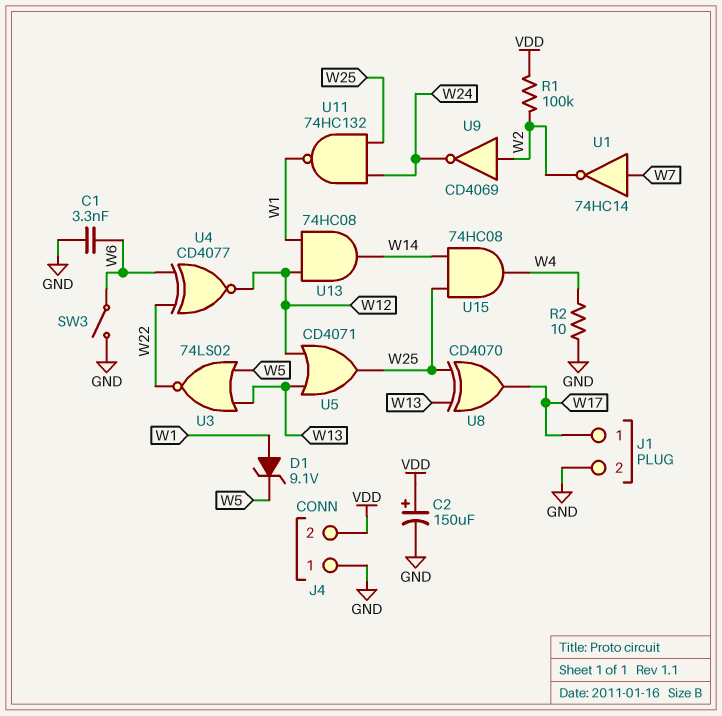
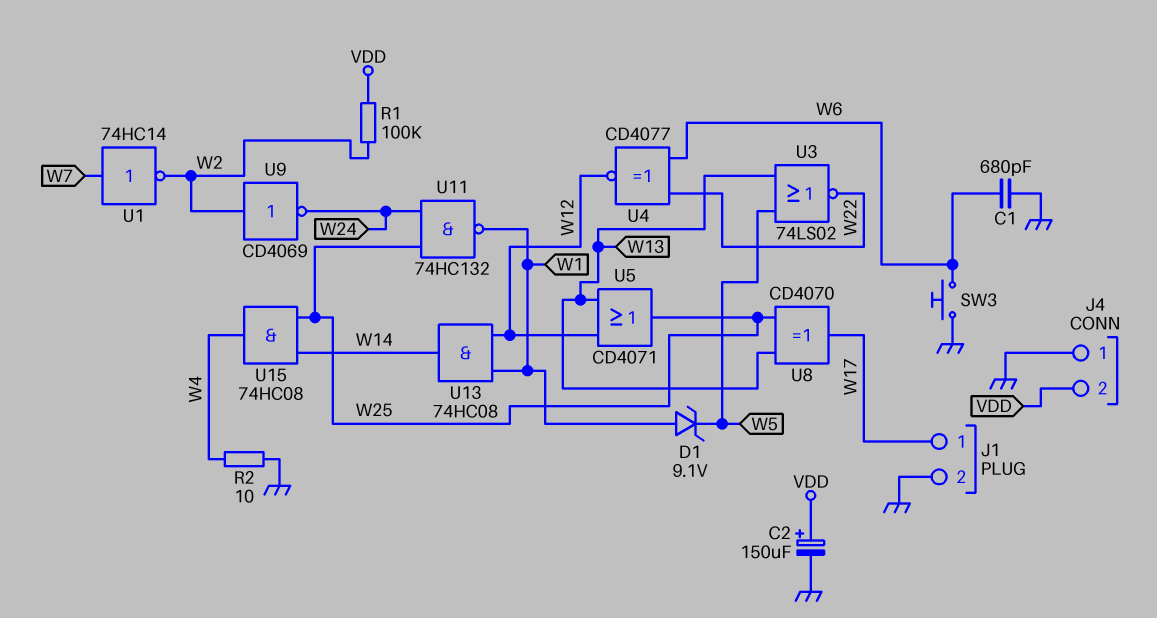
C1: 3.3nF (GND, W6) -> 680pF (GND, W6)
SW3: switch (GND, W6) -> button (GND, W6)

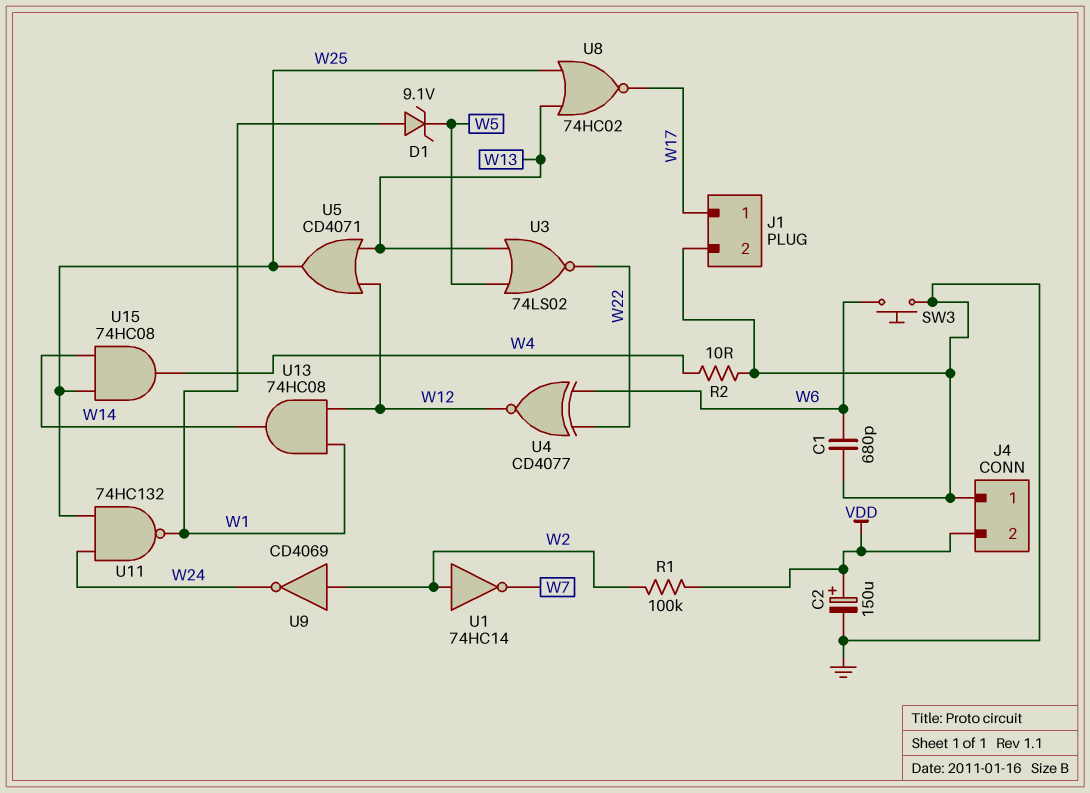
U1: NOT 74HC14 (in W7, out W2) -> NOT 74HC14 (in W2, out W7)
U8: XOR CD4070 (in W13, in W25, out W17) -> NOR 74HC02 (in W13, in W25, out W17)

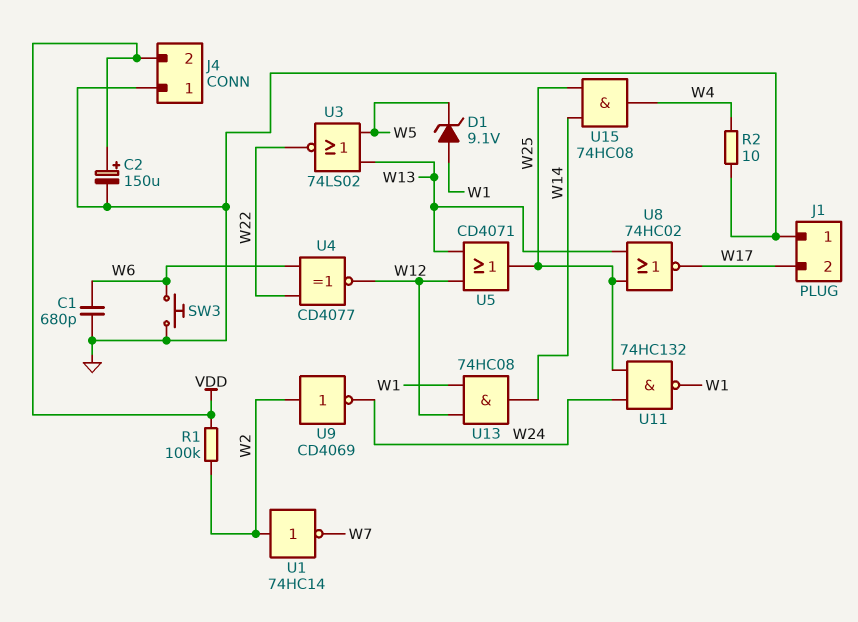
J1 pin 1: W17 -> GND
J1 pin 2: GND -> W17

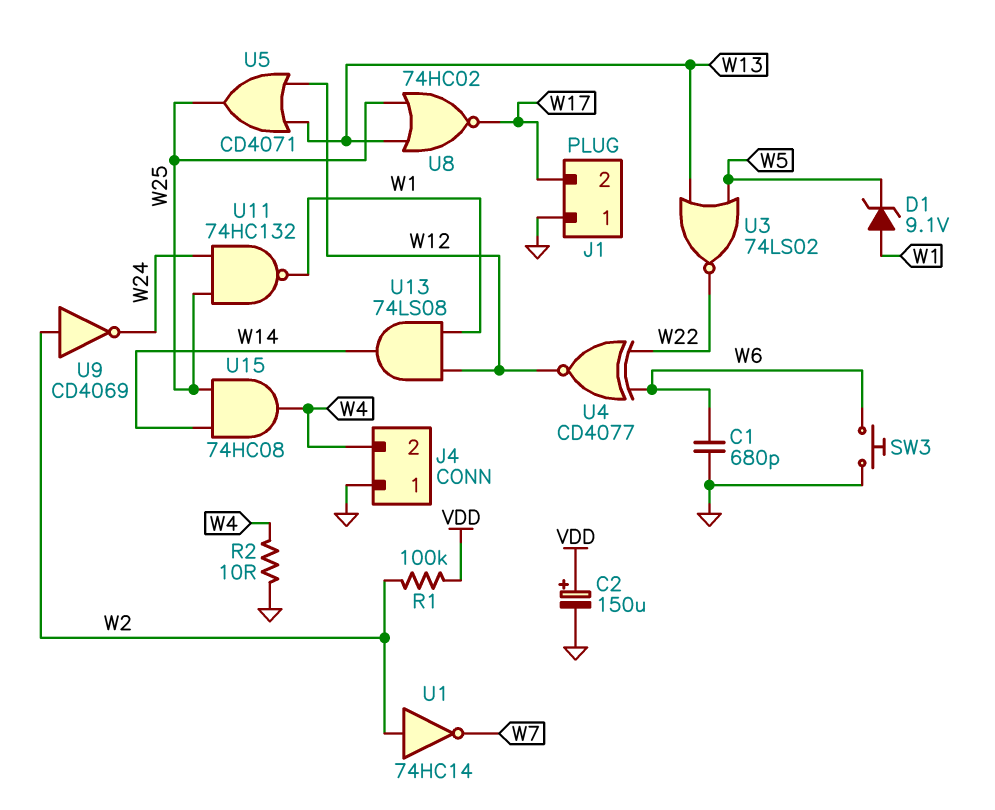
J4 pin 2: VDD -> W4
U13: AND 74HC08 (in W1, in W12, out W14) -> AND 74LS08 (in W1, in W12, out W14)

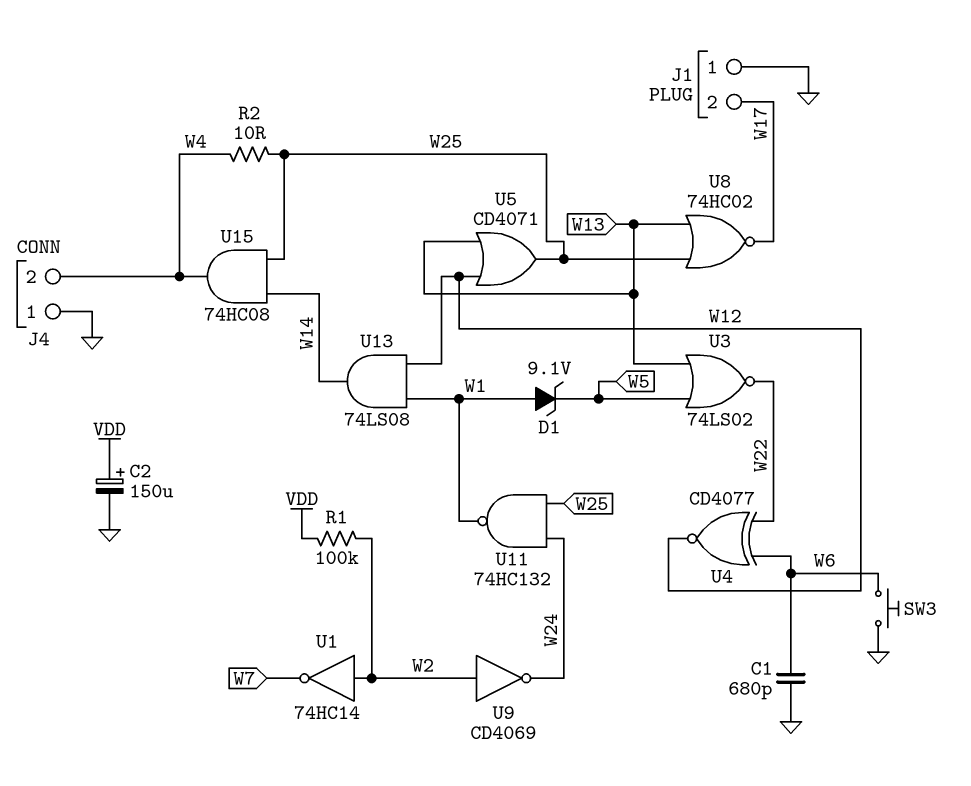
R2: 10 (GND, W4) -> 10 (W4, W25)

